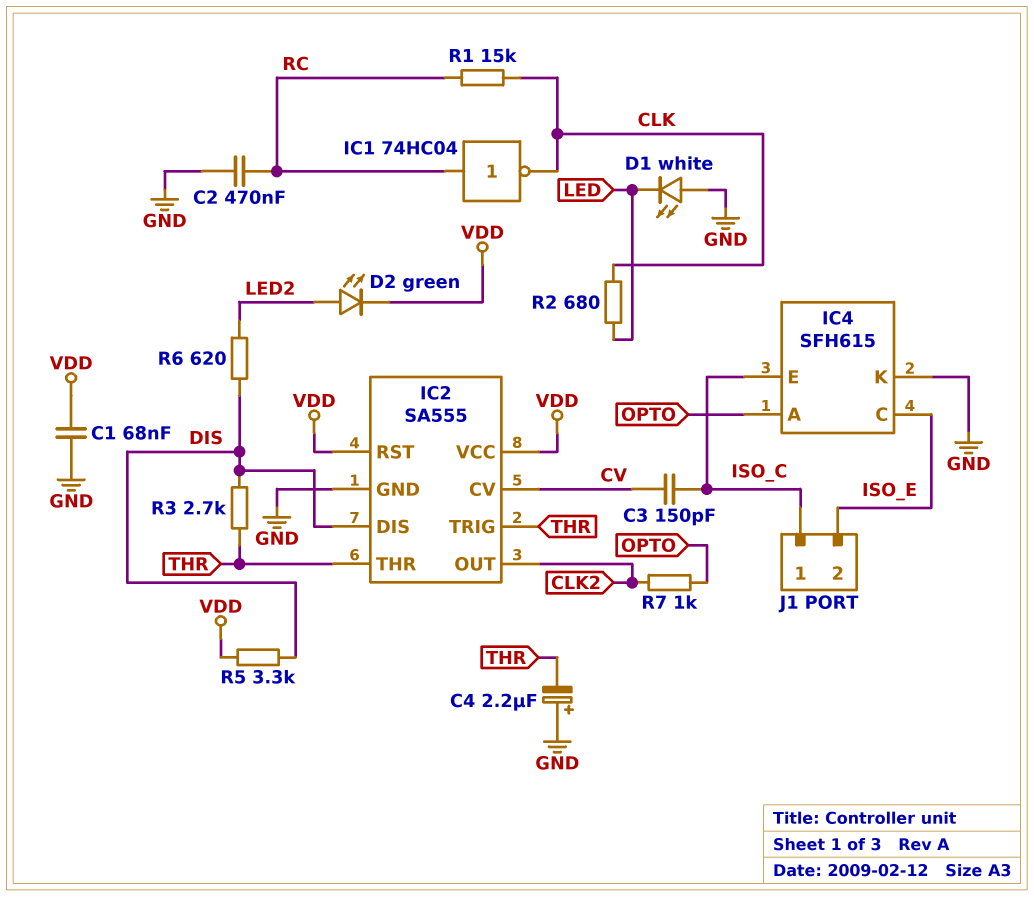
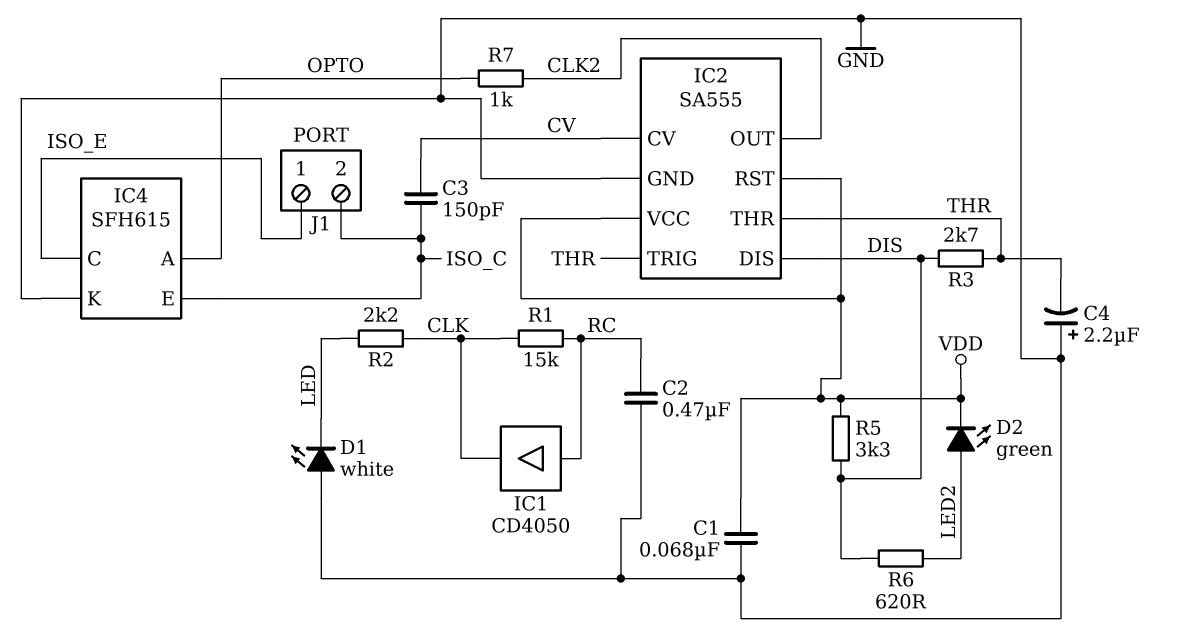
IC1: NOT 74HC04 (in RC, out CLK) -> buffer CD4050 (in RC, out CLK)
J1 pin 1: ISO_C -> ISO_E
J1 pin 2: ISO_E -> ISO_C
R2: 680 (CLK, LED) -> 2.2k (CLK, LED)

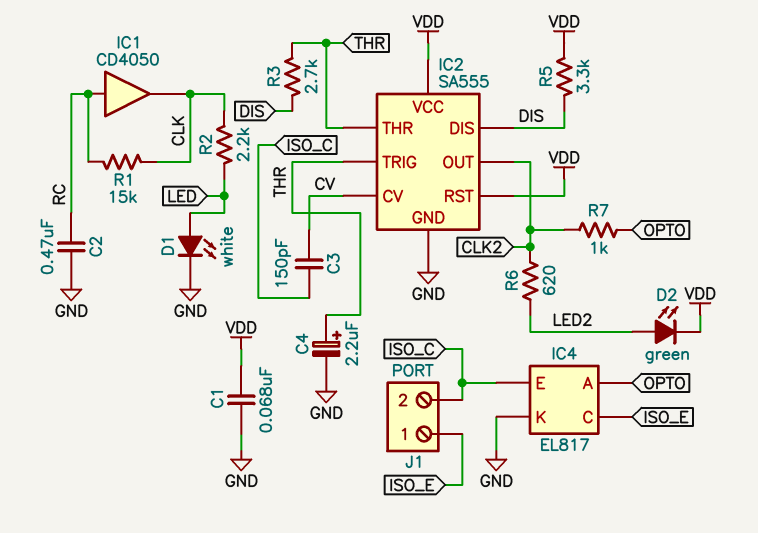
C4: 2.2uF (plus GND, minus THR) -> 2.2uF (plus THR, minus GND)
D1: LED white (A GND, K LED) -> LED white (A LED, K GND)
IC4: SFH615 -> EL817
R6: 620 (DIS, LED2) -> 620 (CLK2, LED2)

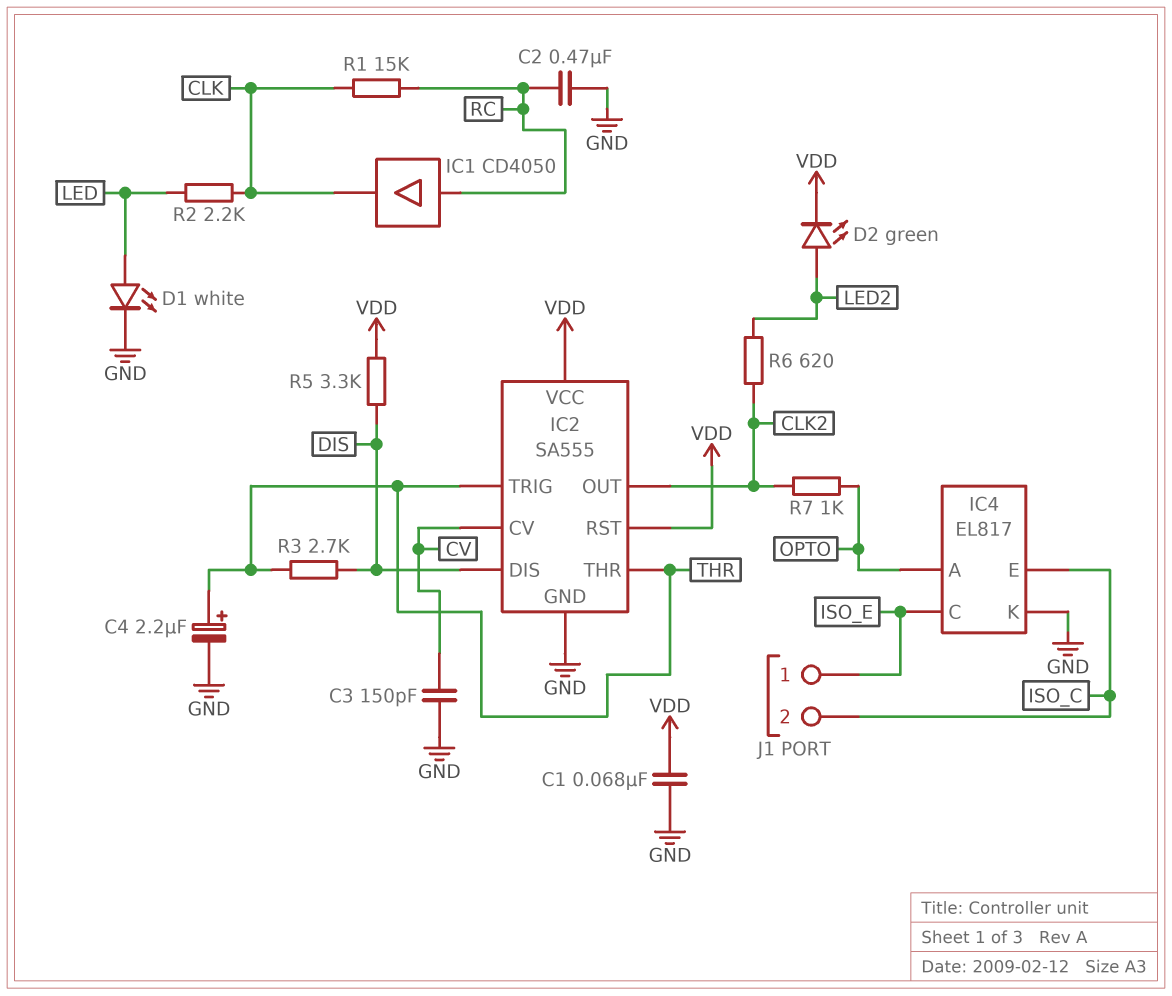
C3: 150pF (CV, ISO_C) -> 150pF (CV, GND)

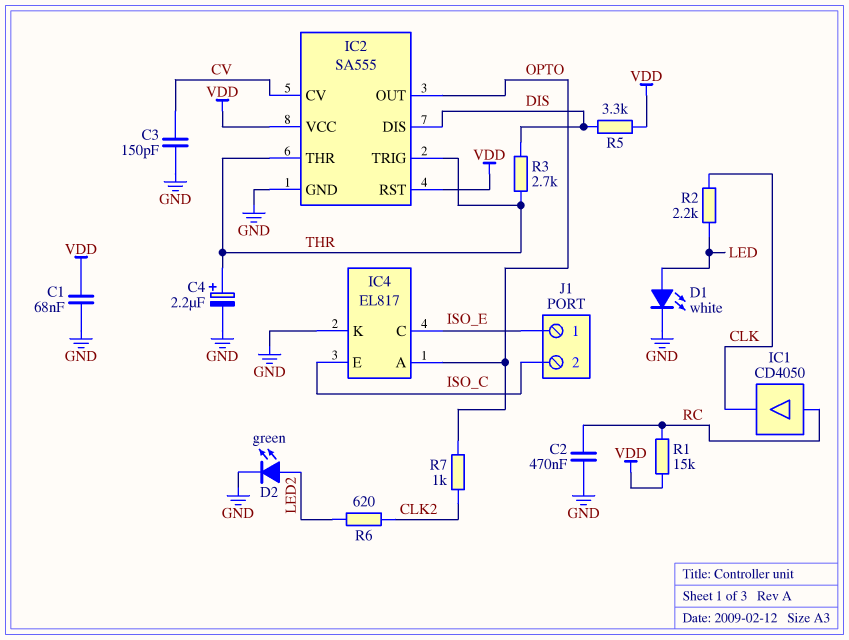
D2: LED green (A LED2, K VDD) -> LED green (A LED2, K GND)
IC2 pin OUT: CLK2 -> OPTO
R1: 15k (CLK, RC) -> 15k (RC, VDD)

